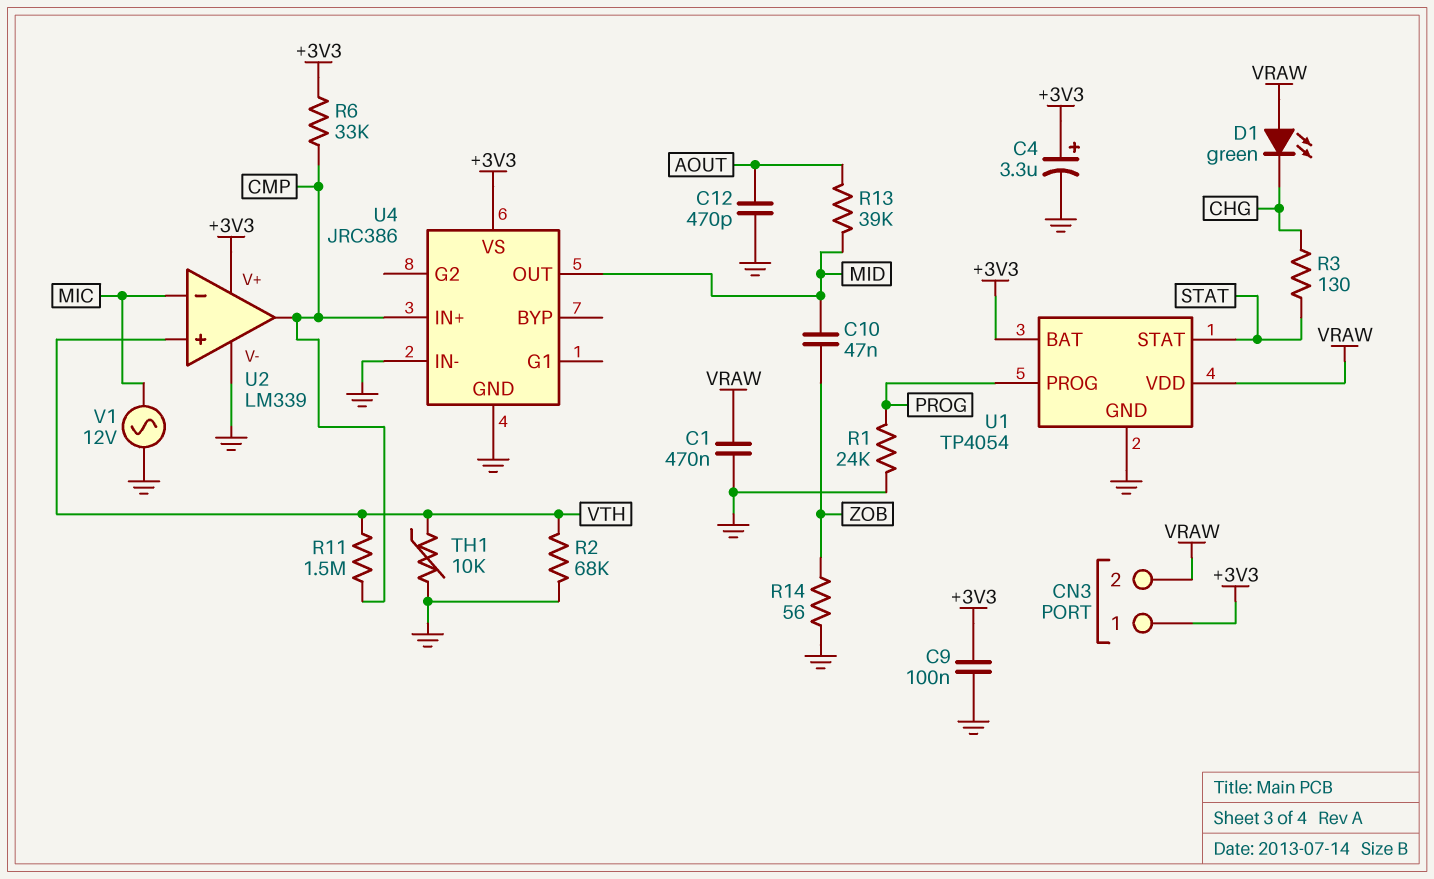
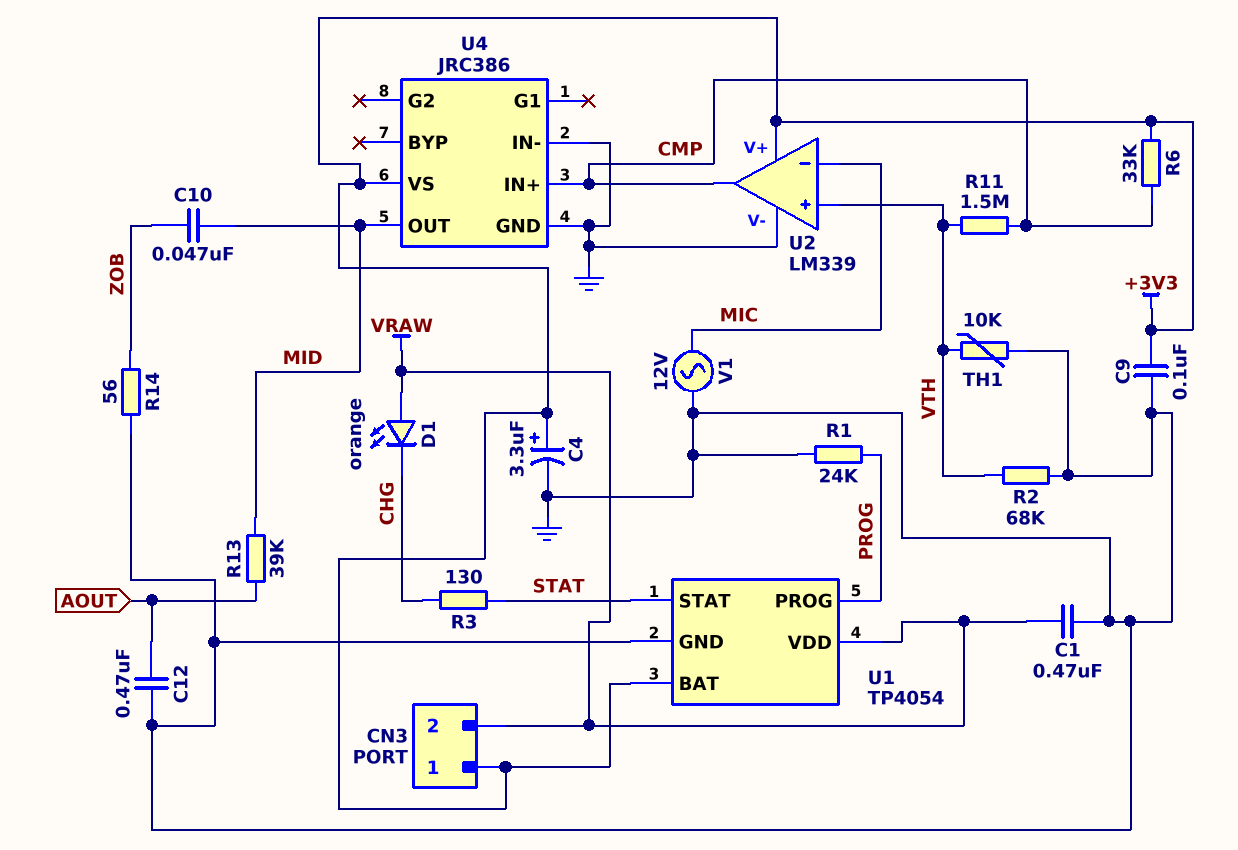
C12: 470pF (AOUT, GND) -> 470nF (AOUT, GND)
D1: LED green (A VRAW, K CHG) -> LED orange (A VRAW, K CHG)

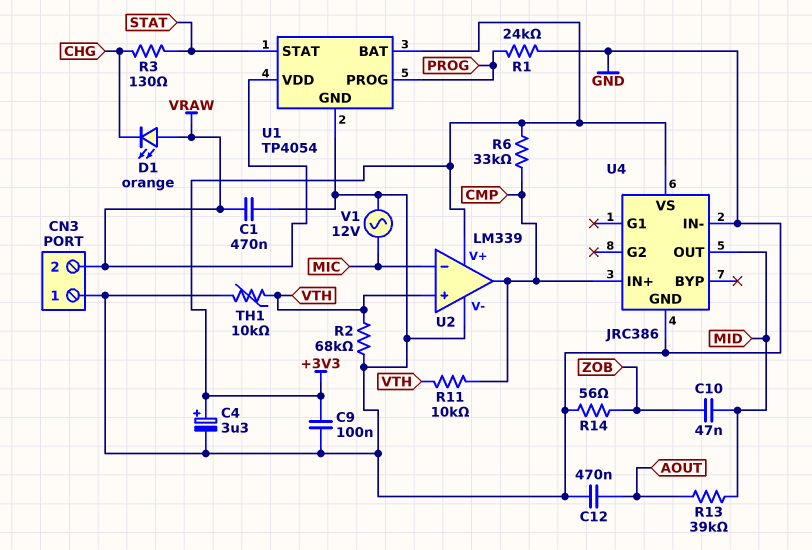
CN3 pin 1: +3V3 -> GND
R11: 1.5M (CMP, VTH) -> 10k (CMP, VTH)

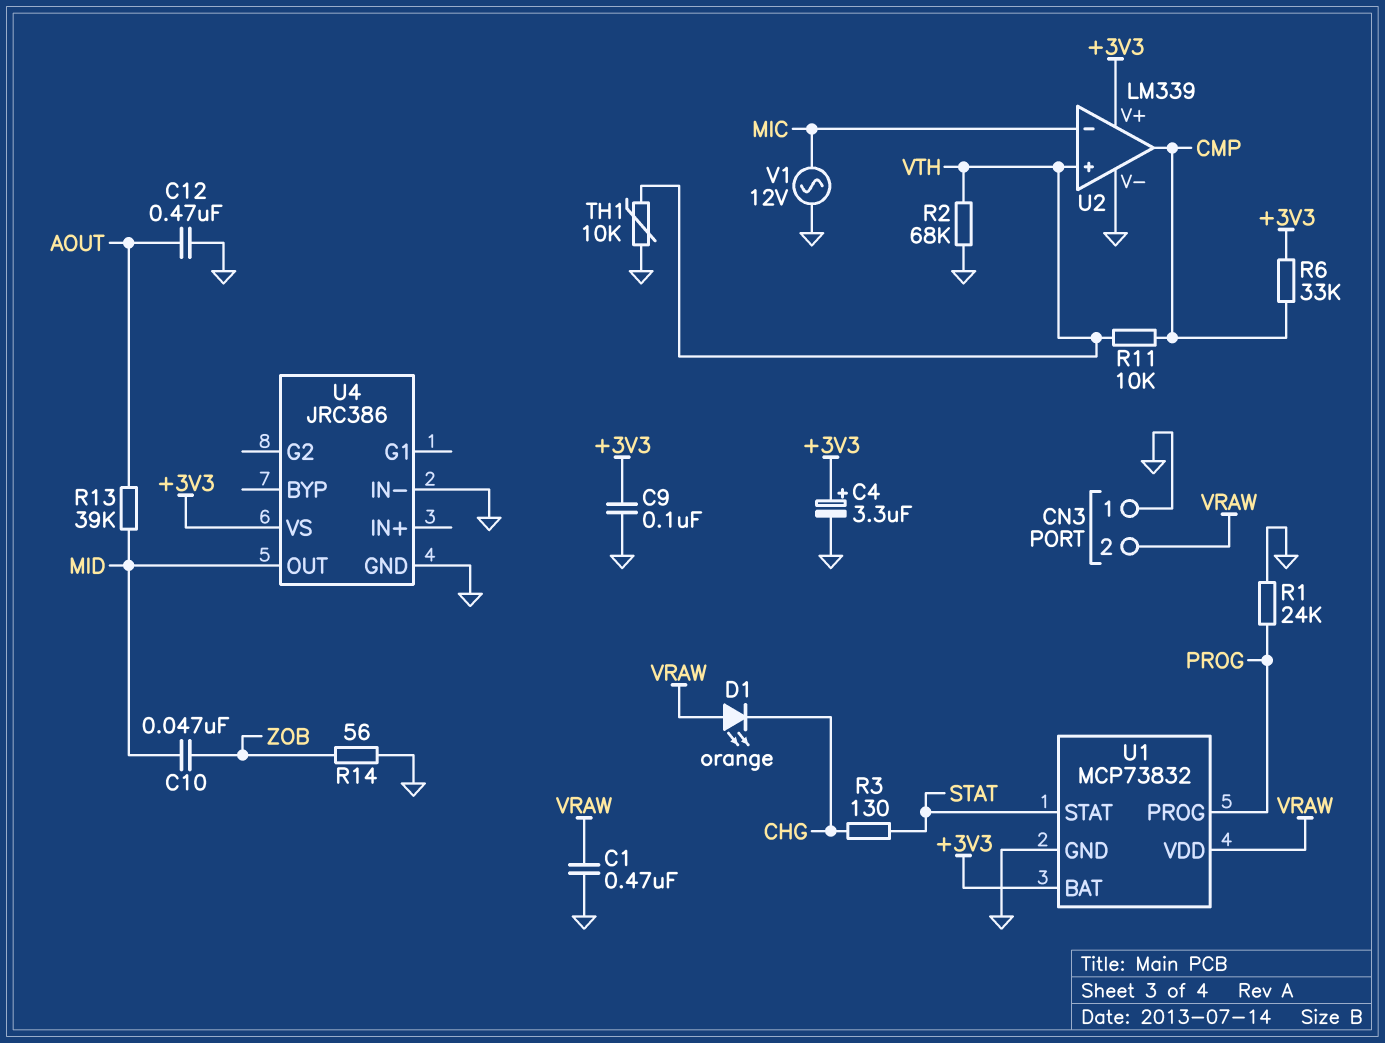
U1: TP4054 -> MCP73832
U4 pin IN+: CMP -> none

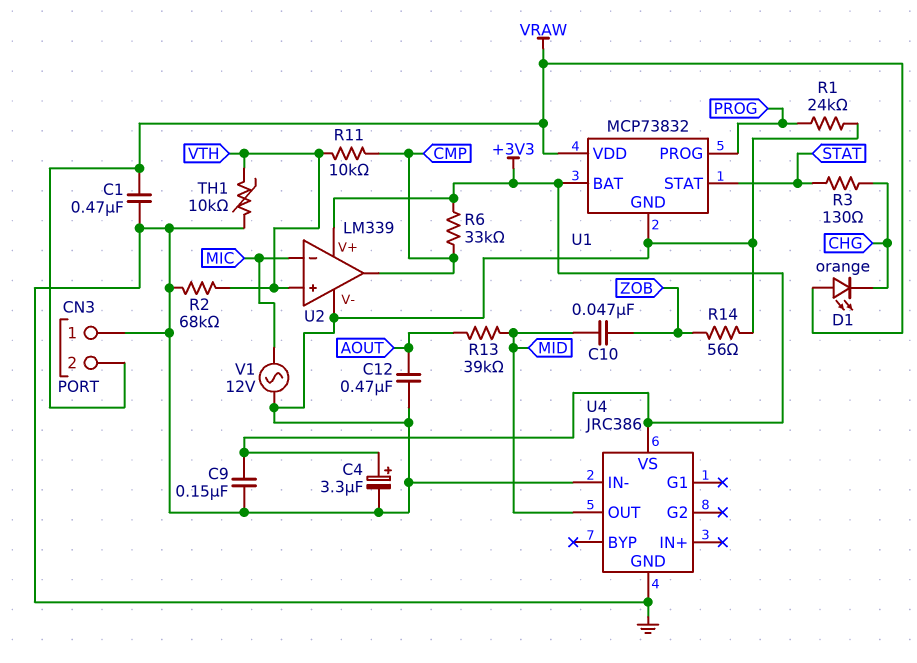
C9: 100nF (+3V3, GND) -> 150nF (+3V3, GND)

